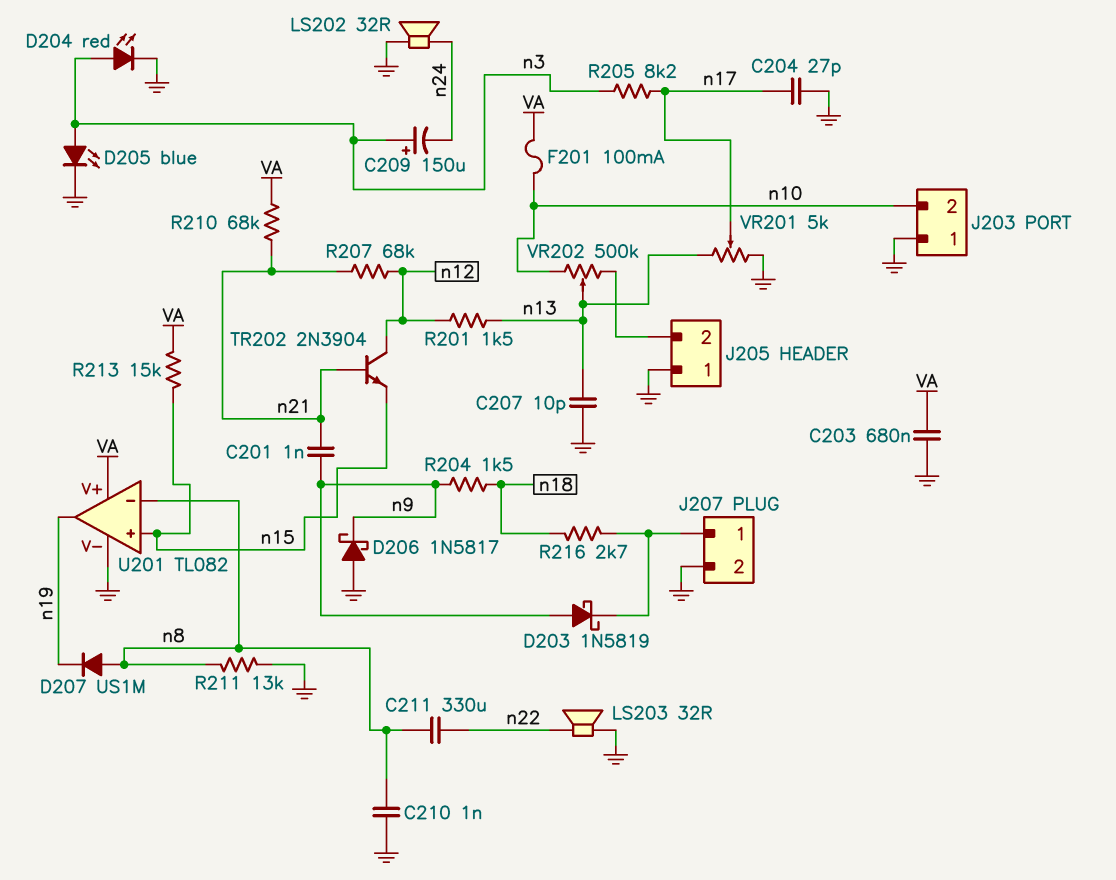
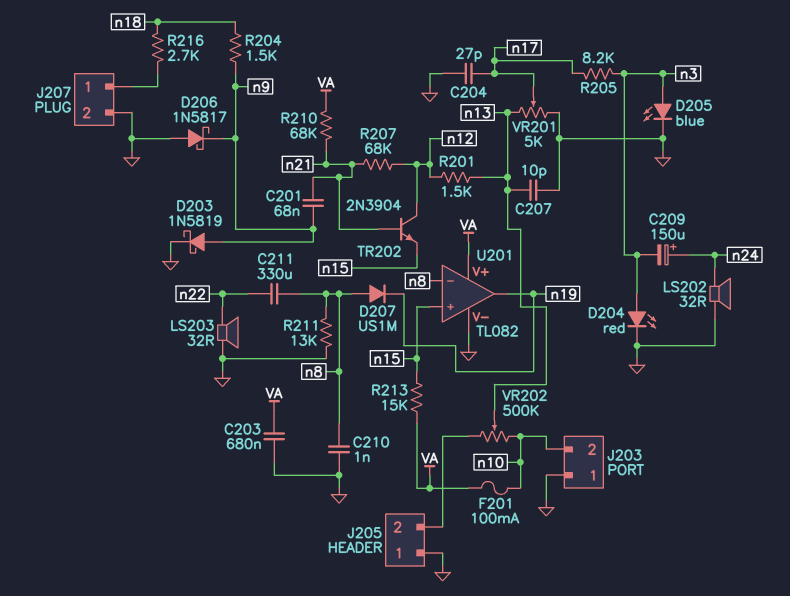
C201: 1nF (n9, n21) -> 68nF (n9, n21)
C209: 150uF (plus n3, minus n24) -> 150uF (plus n24, minus n3)
D203: schottky 1N5819 (A n9, K J207/1) -> schottky 1N5819 (A n9, K GND)

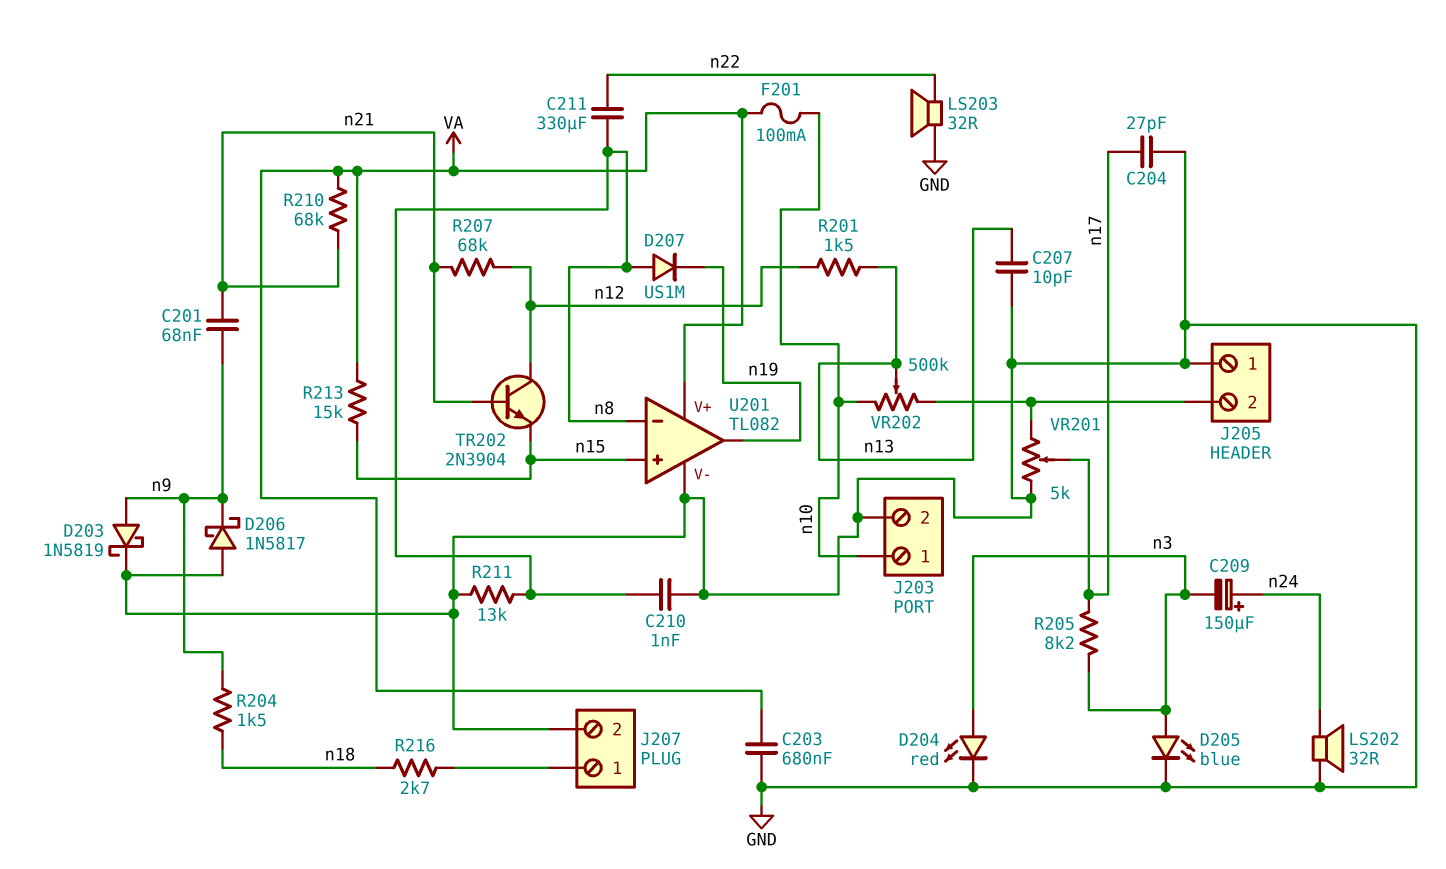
J203 pin 1: GND -> n10
J203 pin 2: n10 -> GND
VR201: 5k (GND, n13, wiper n17) -> 5k (GND, J205/2, wiper n17)

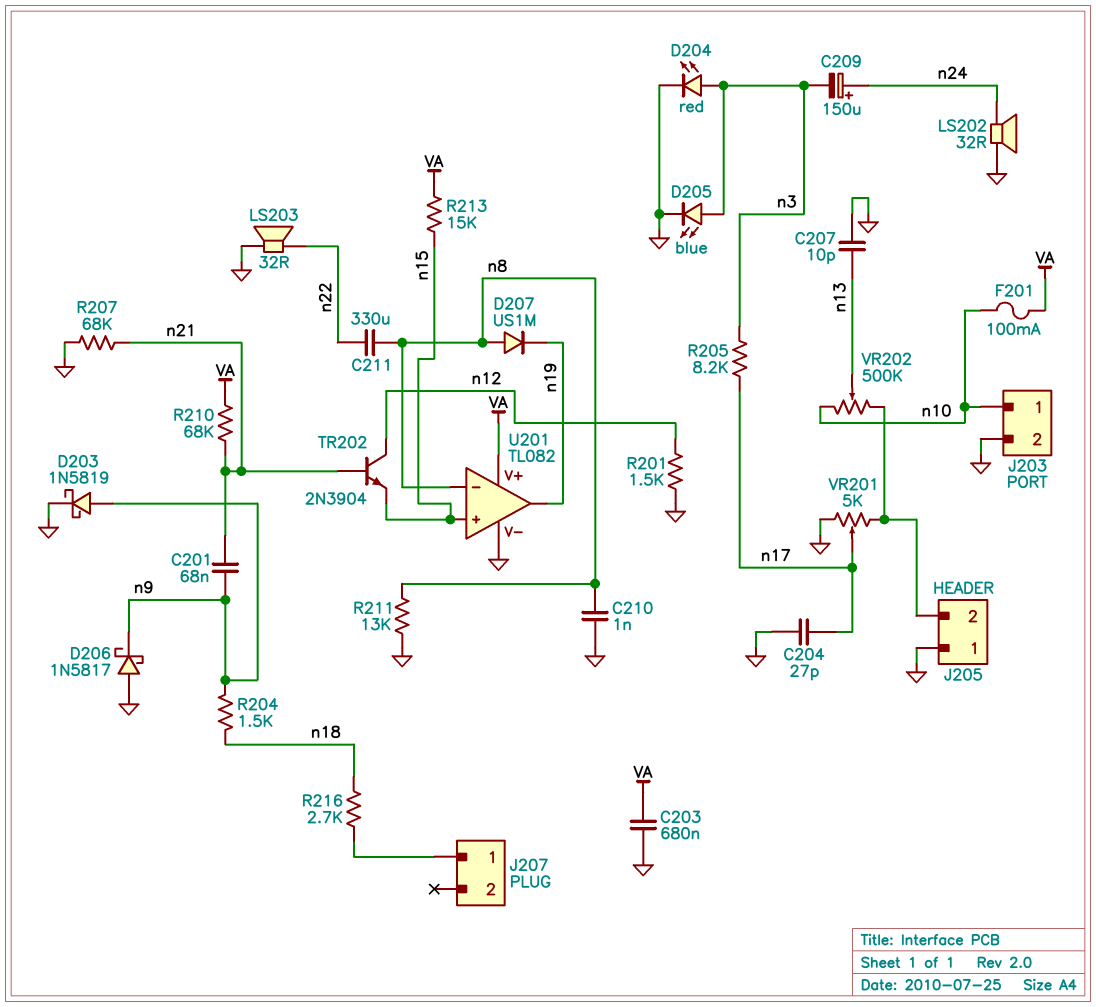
J207 pin 2: GND -> none
R201: 1.5k (n12, n13) -> 1.5k (GND, n12)
R207: 68k (n12, n21) -> 68k (GND, n21)

